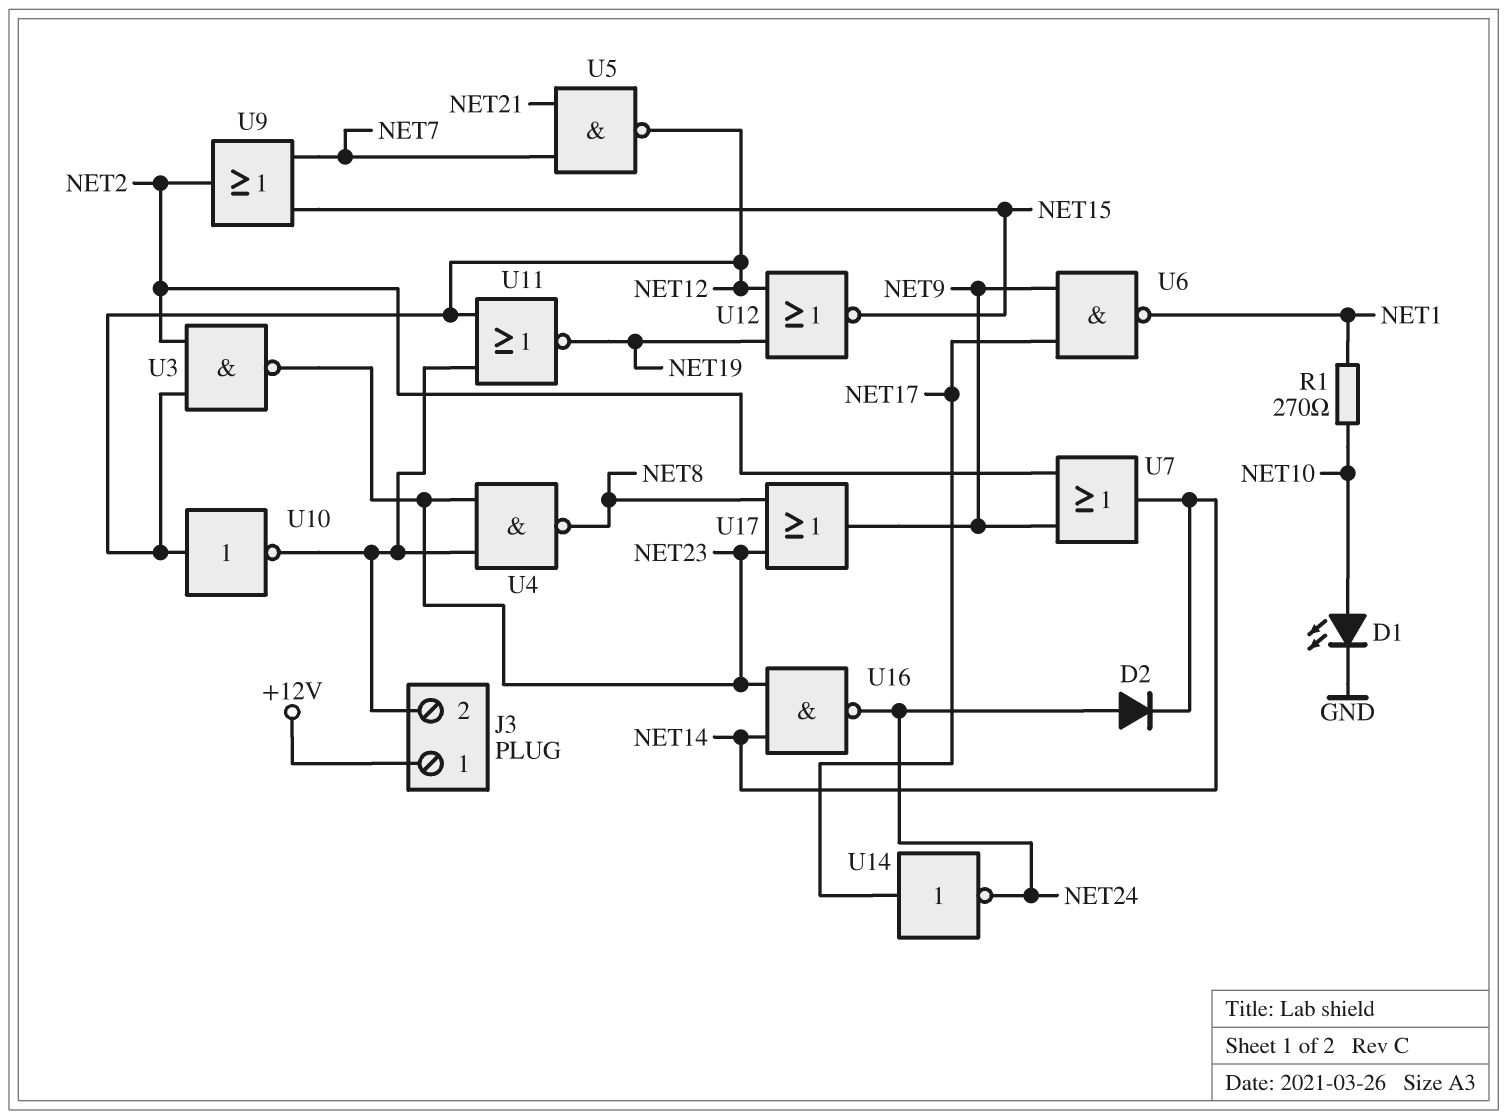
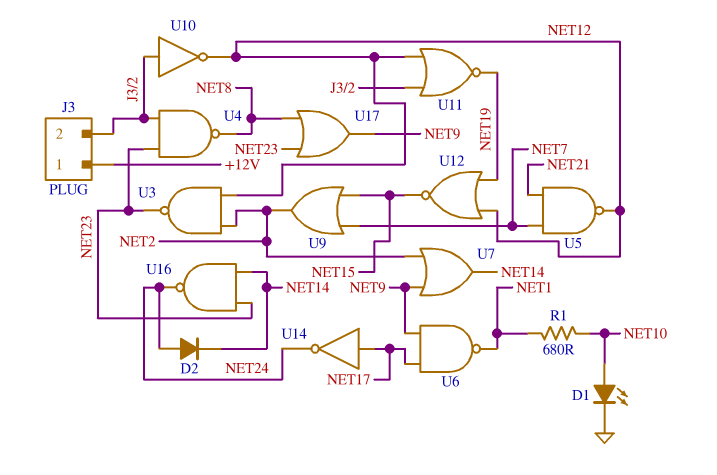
R1: 270 (NET1, NET10) -> 680 (NET1, NET10)
U10: NOT (in NET12, out J3/2) -> NOT (in J3/2, out NET12)

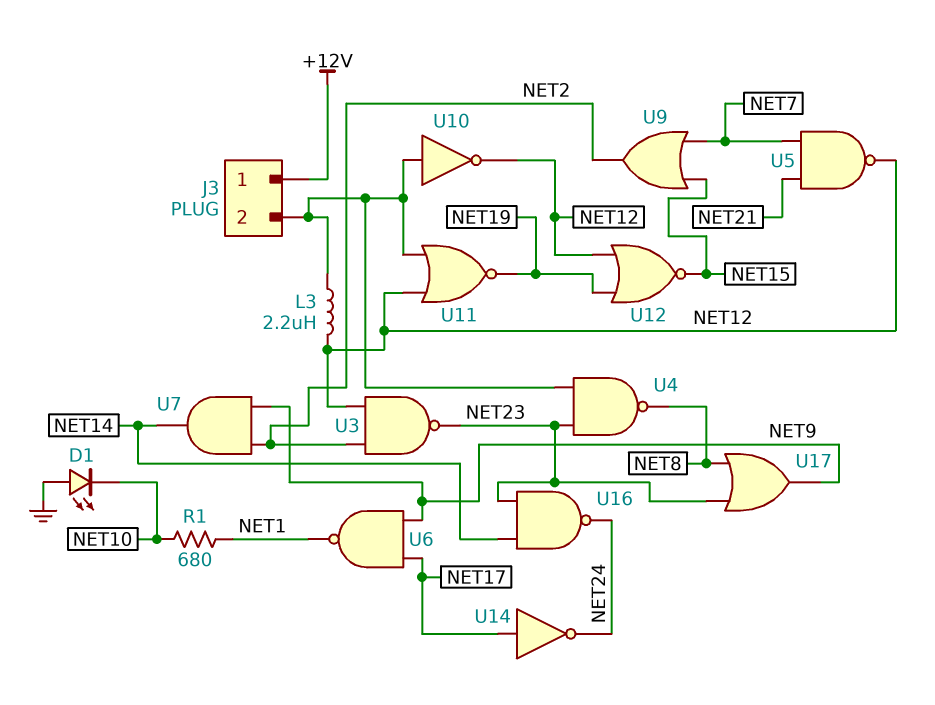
D1: LED (A NET10, K GND) -> LED (A GND, K NET10)
D2: diode (A NET24, K NET14) -> none
L3: none -> 2.2uH (J3/2, NET12)
U7: OR (in NET2, in NET9, out NET14) -> AND (in NET2, in NET9, out NET14)

